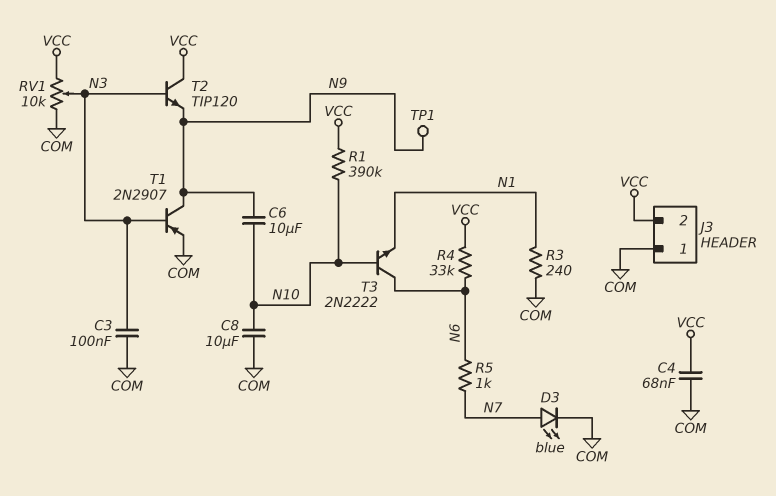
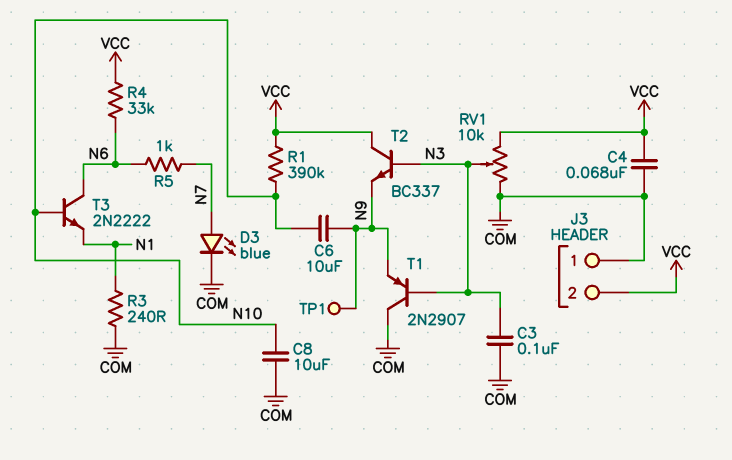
T1: PNP 2N2907 (B N3, C N9, E COM) -> PNP 2N2907 (B N3, C COM, E N9)
T2: NPN TIP120 (B N3, C VCC, E N9) -> NPN BC337 (B N3, C VCC, E N9)

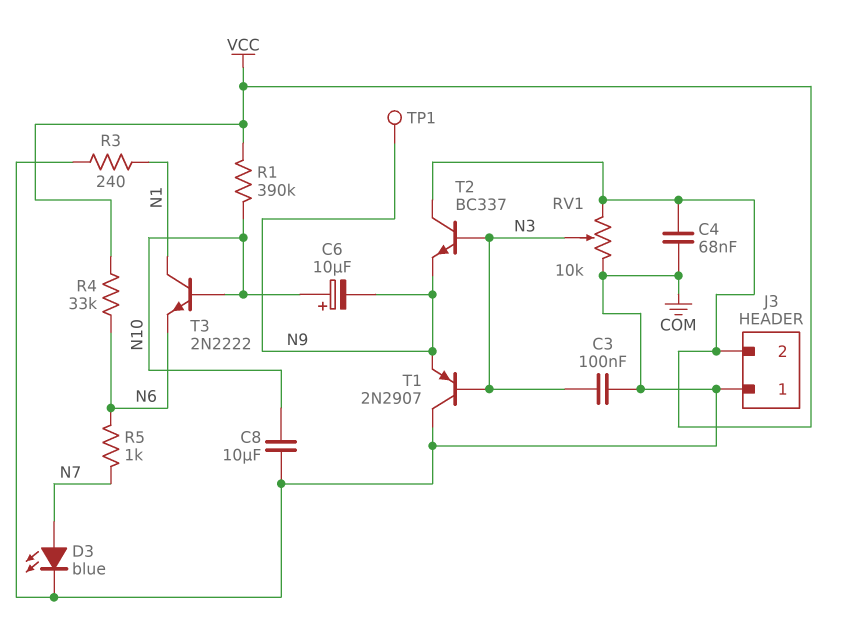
C6: 10uF (N9, N10) -> 10uF (plus N10, minus N9)
T3: NPN 2N2222 (B N10, C N6, E N1) -> NPN 2N2222 (B N10, C N1, E N6)

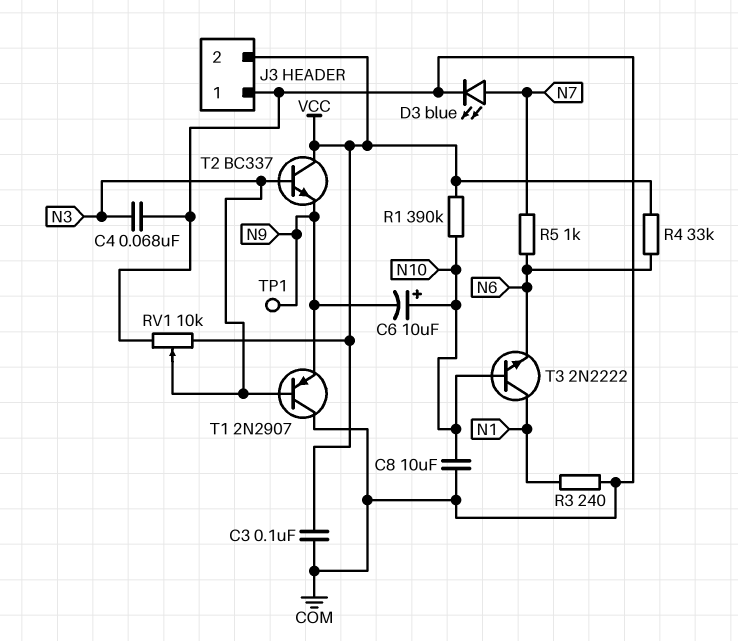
C3: 100nF (COM, N3) -> 100nF (COM, VCC)
C4: 68nF (COM, VCC) -> 68nF (COM, N3)

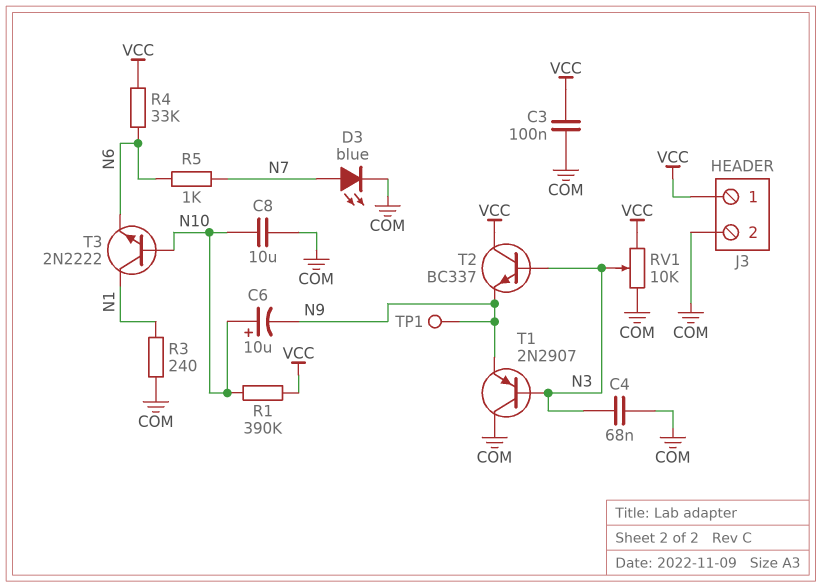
J3 pin 1: COM -> VCC
J3 pin 2: VCC -> COM

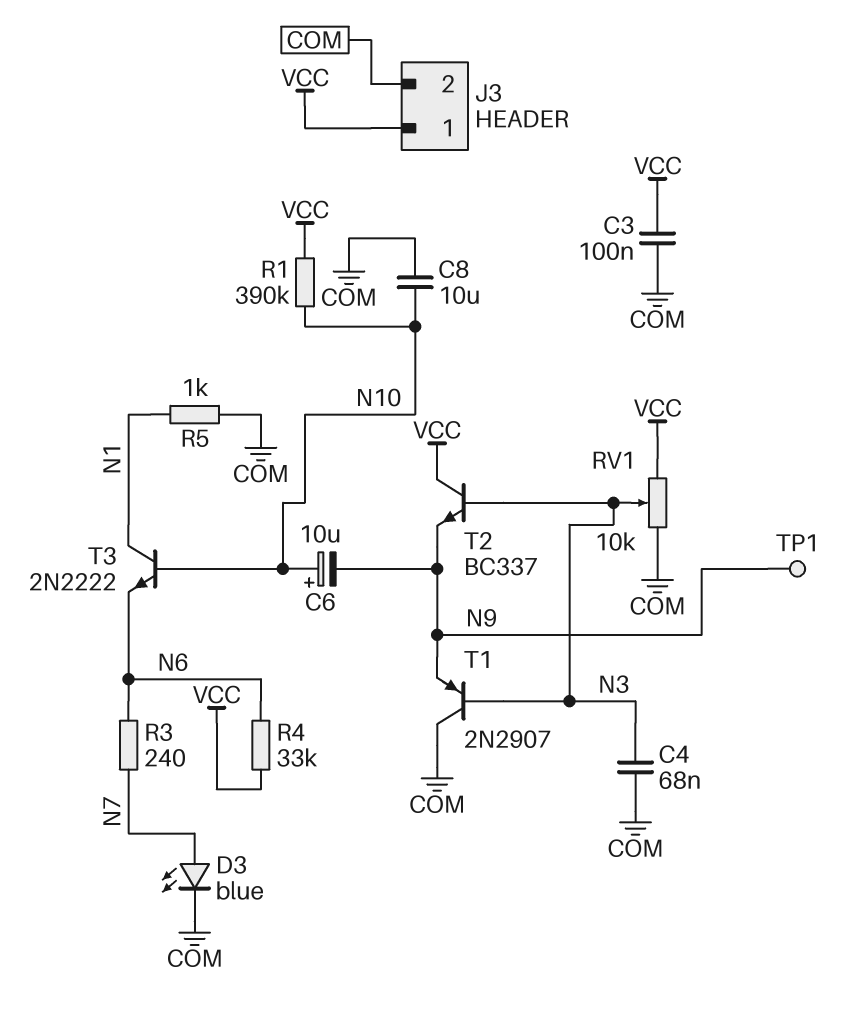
R3: 240 (COM, N1) -> 240 (N6, N7)
R5: 1k (N6, N7) -> 1k (COM, N1)

